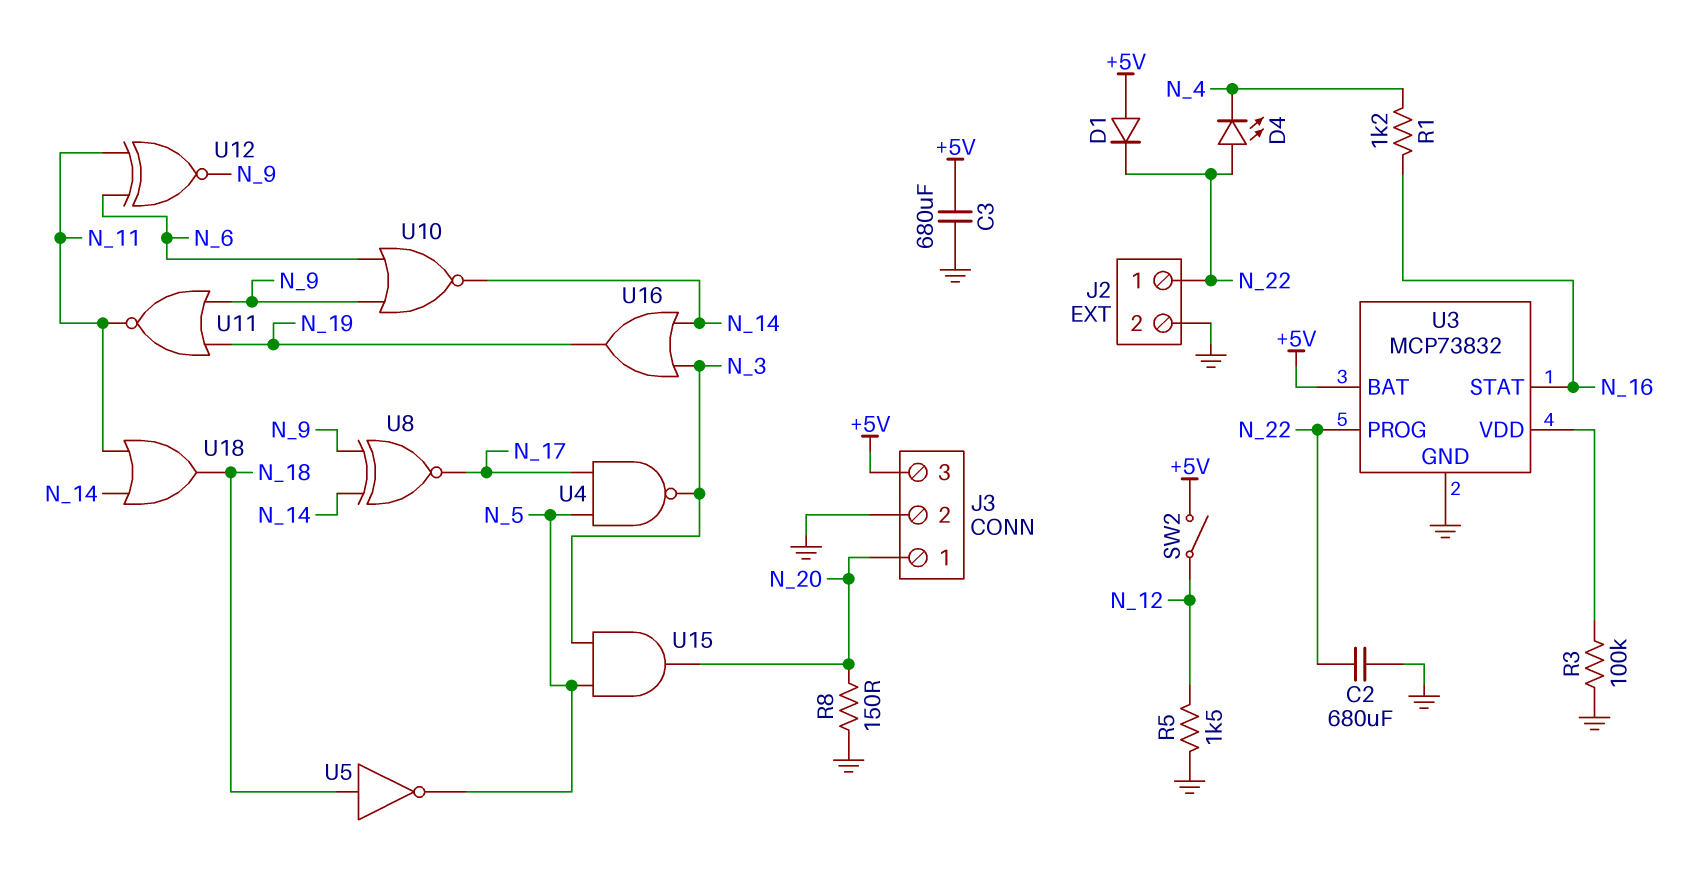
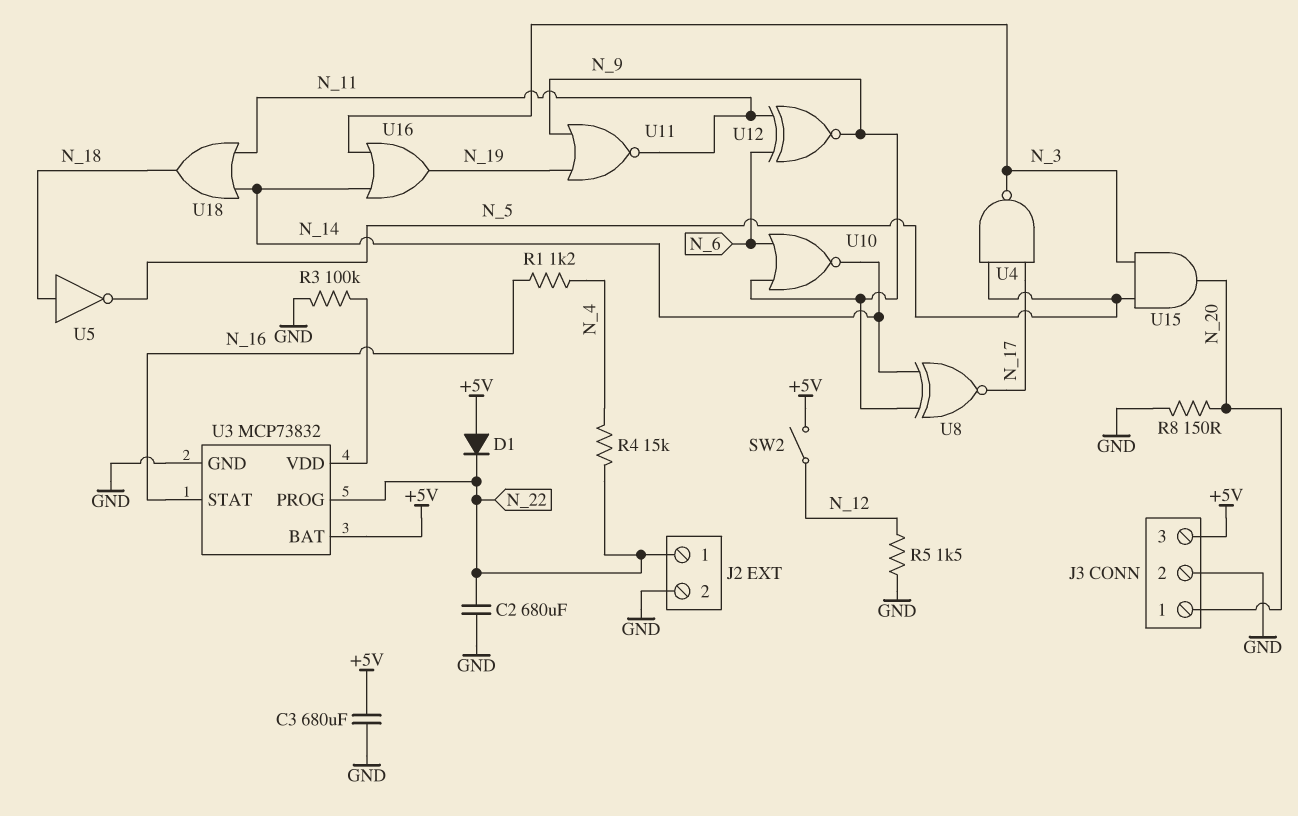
D4: LED (A N_22, K N_4) -> none
R4: none -> 15k (N_4, N_22)

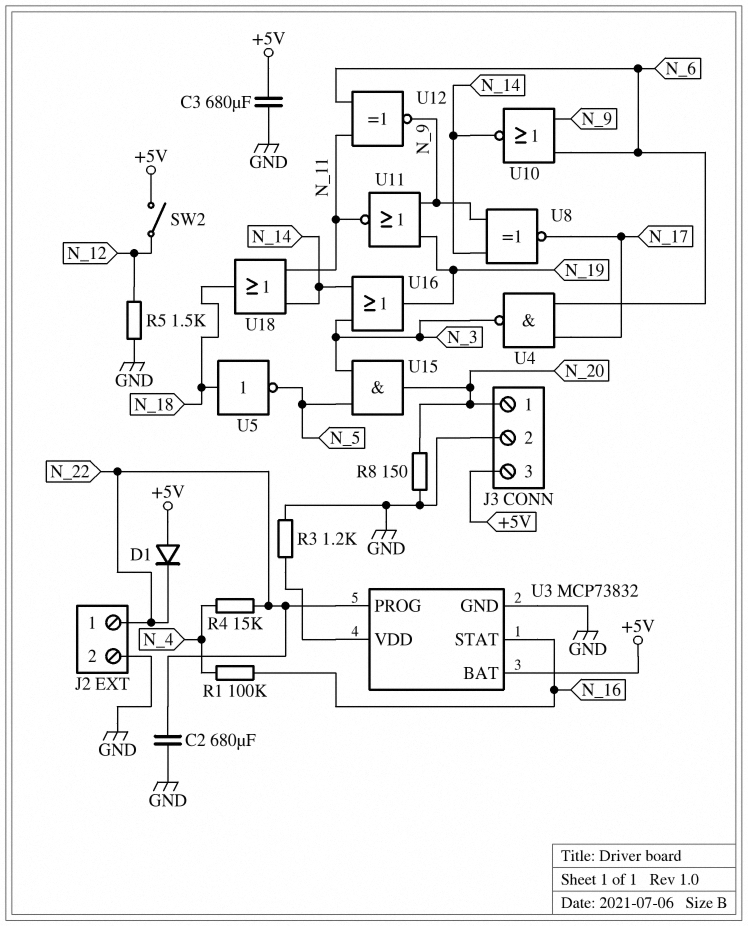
R1: 1.2k (N_4, N_16) -> 100k (N_4, N_16)
R3: 100k (GND, U3/VDD) -> 1.2k (GND, U3/VDD)
U4: NAND (in N_5, in N_17, out N_3) -> NAND (in N_6, in N_17, out N_3)

